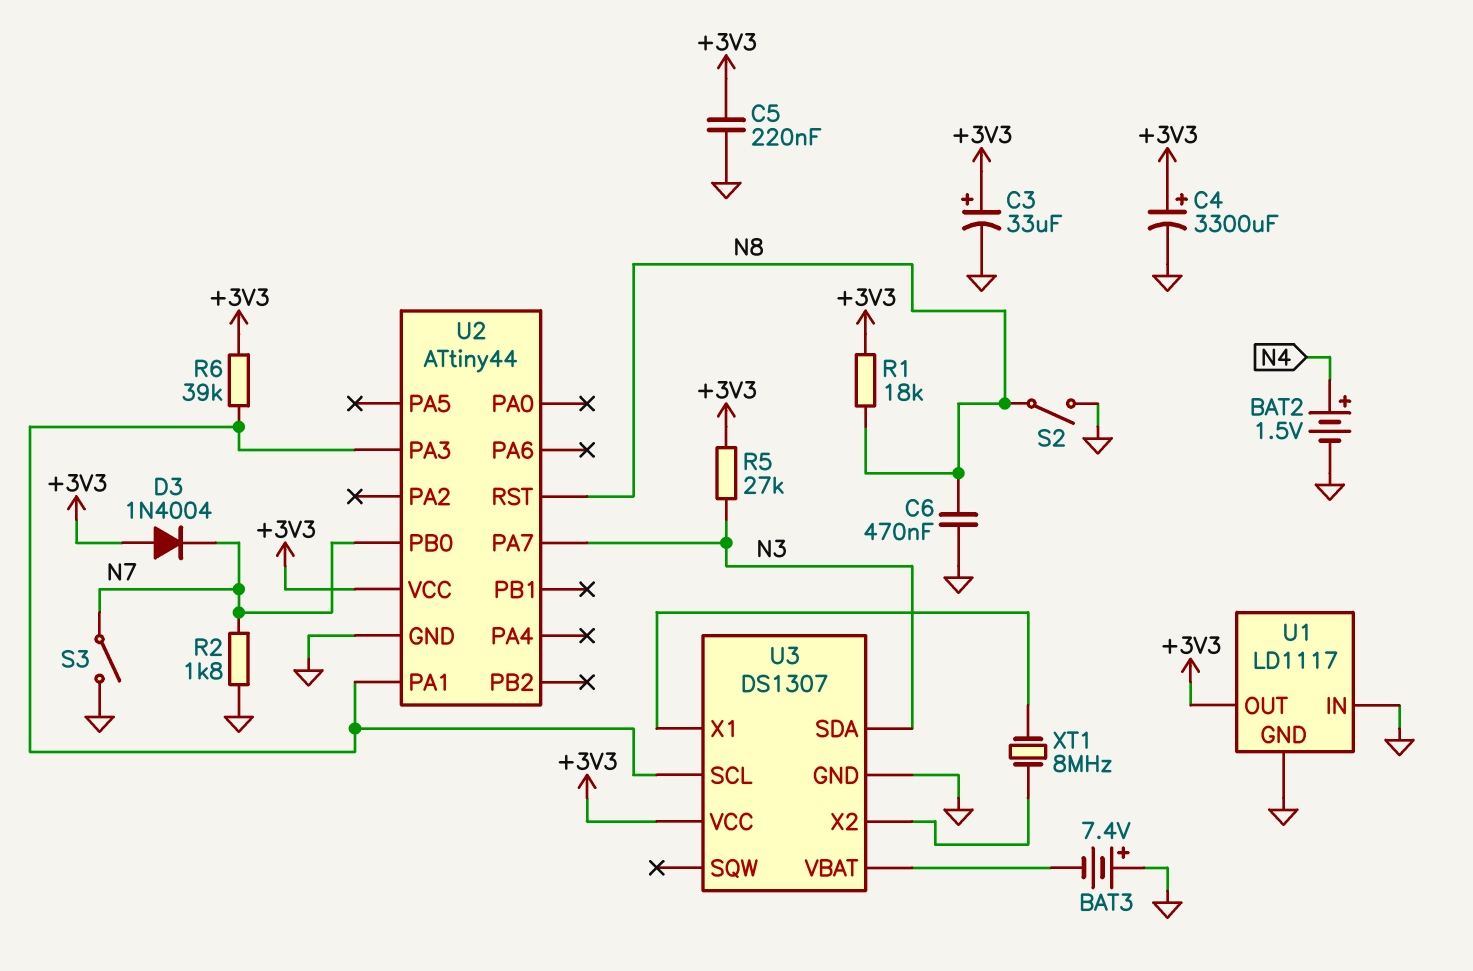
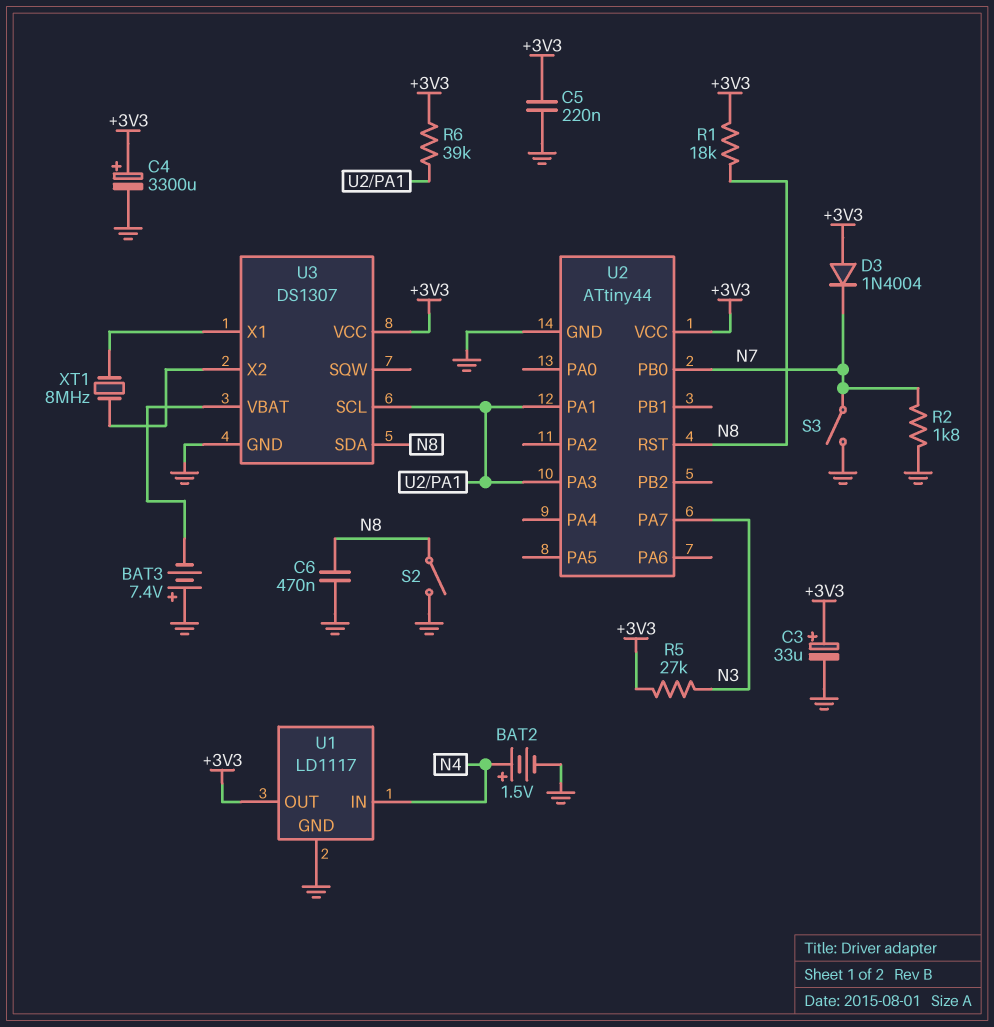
U1 pin IN: GND -> N4
U3 pin SDA: N3 -> N8

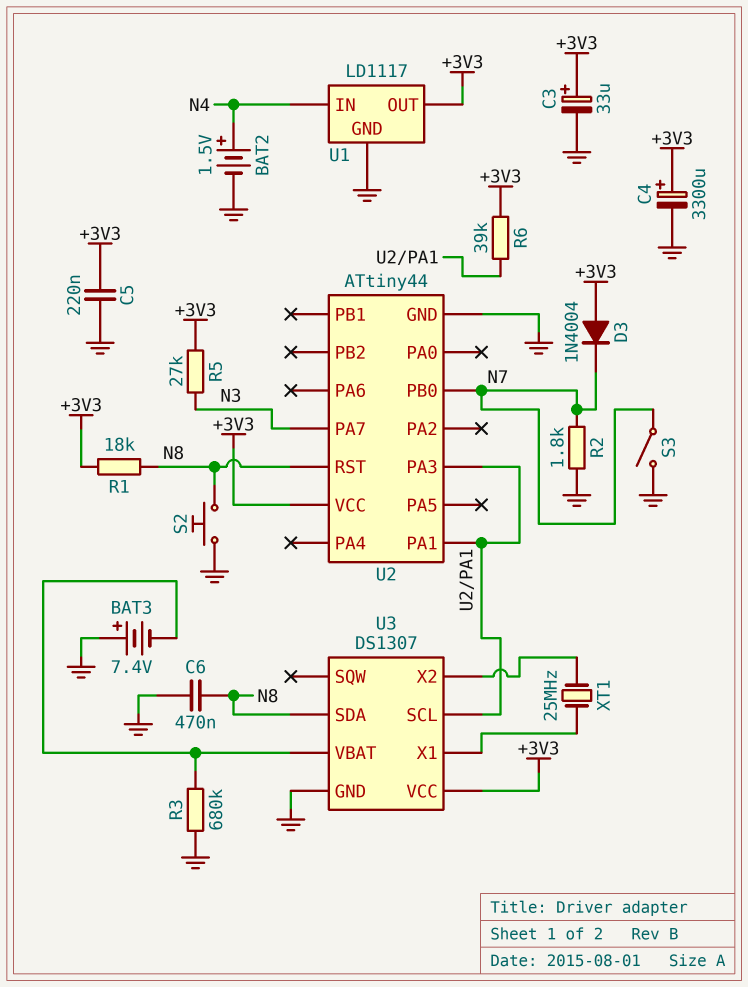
R3: none -> 680k (GND, U3/VBAT)
S2: switch (GND, N8) -> button (GND, N8)
XT1: 8MHz (U3/X1, U3/X2) -> 25MHz (U3/X1, U3/X2)

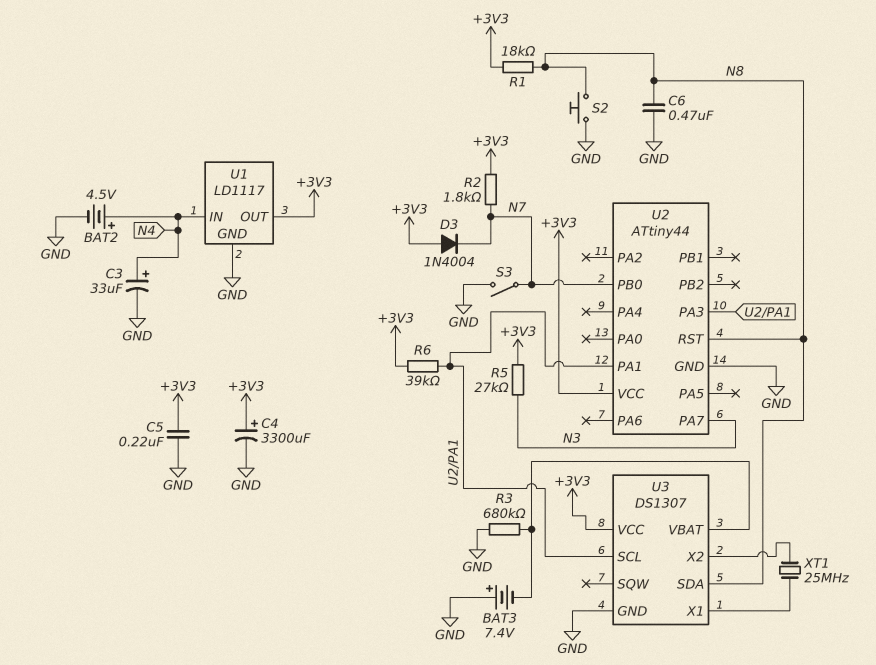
BAT2: 1.5V (plus N4, minus GND) -> 4.5V (plus N4, minus GND)
C3: 33uF (plus +3V3, minus GND) -> 33uF (plus N4, minus GND)
R2: 1.8k (GND, N7) -> 1.8k (+3V3, N7)

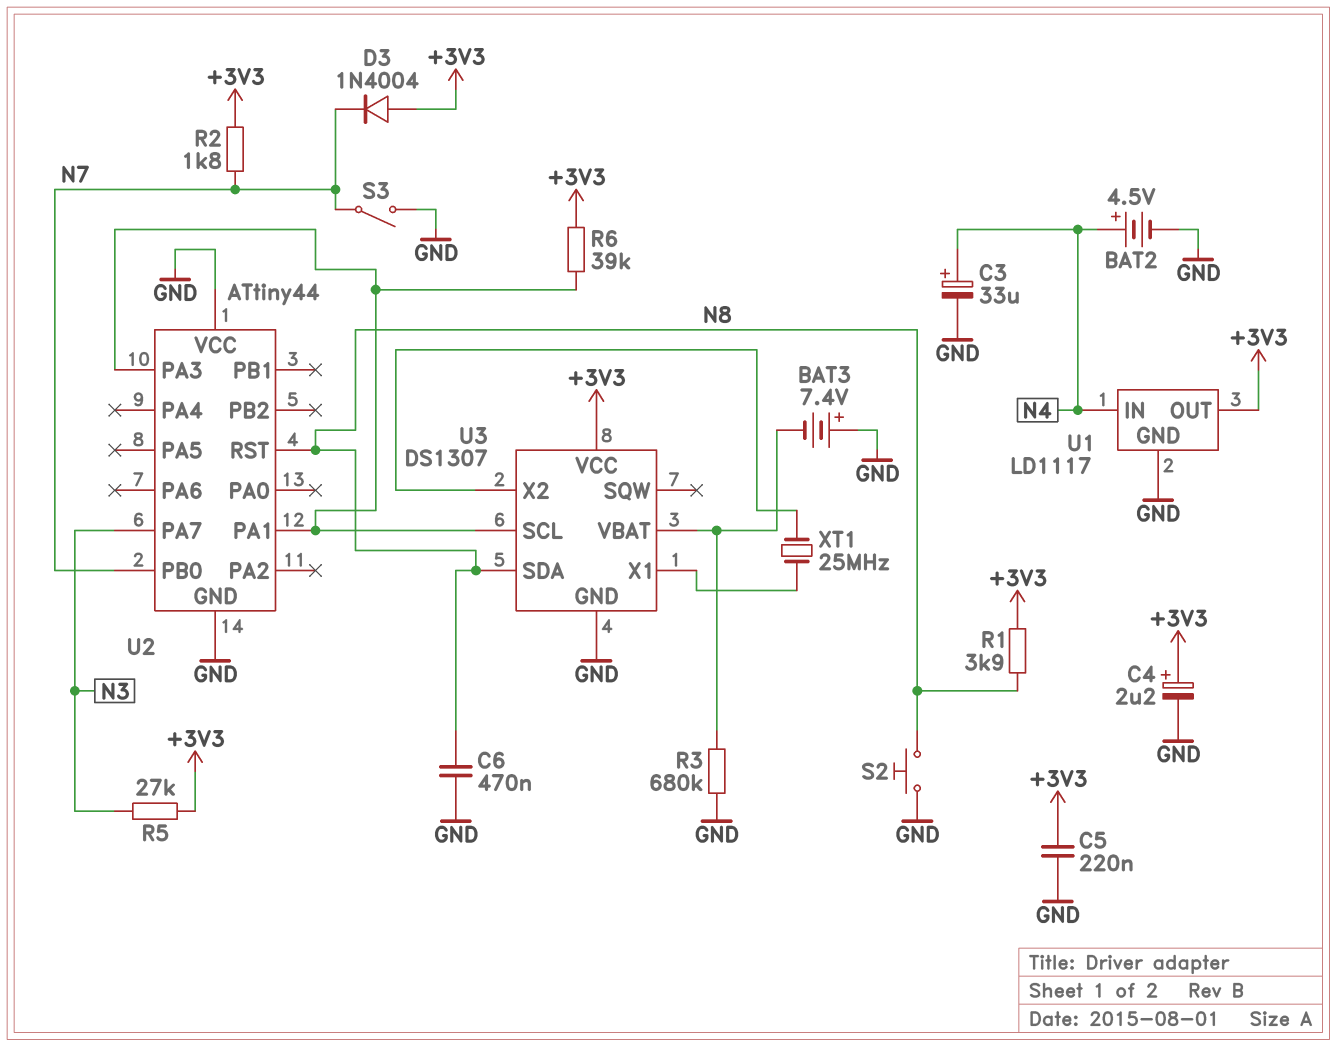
C4: 3300uF (plus +3V3, minus GND) -> 2.2uF (plus +3V3, minus GND)
R1: 18k (+3V3, N8) -> 3.9k (+3V3, N8)
U2 pin VCC: +3V3 -> GND

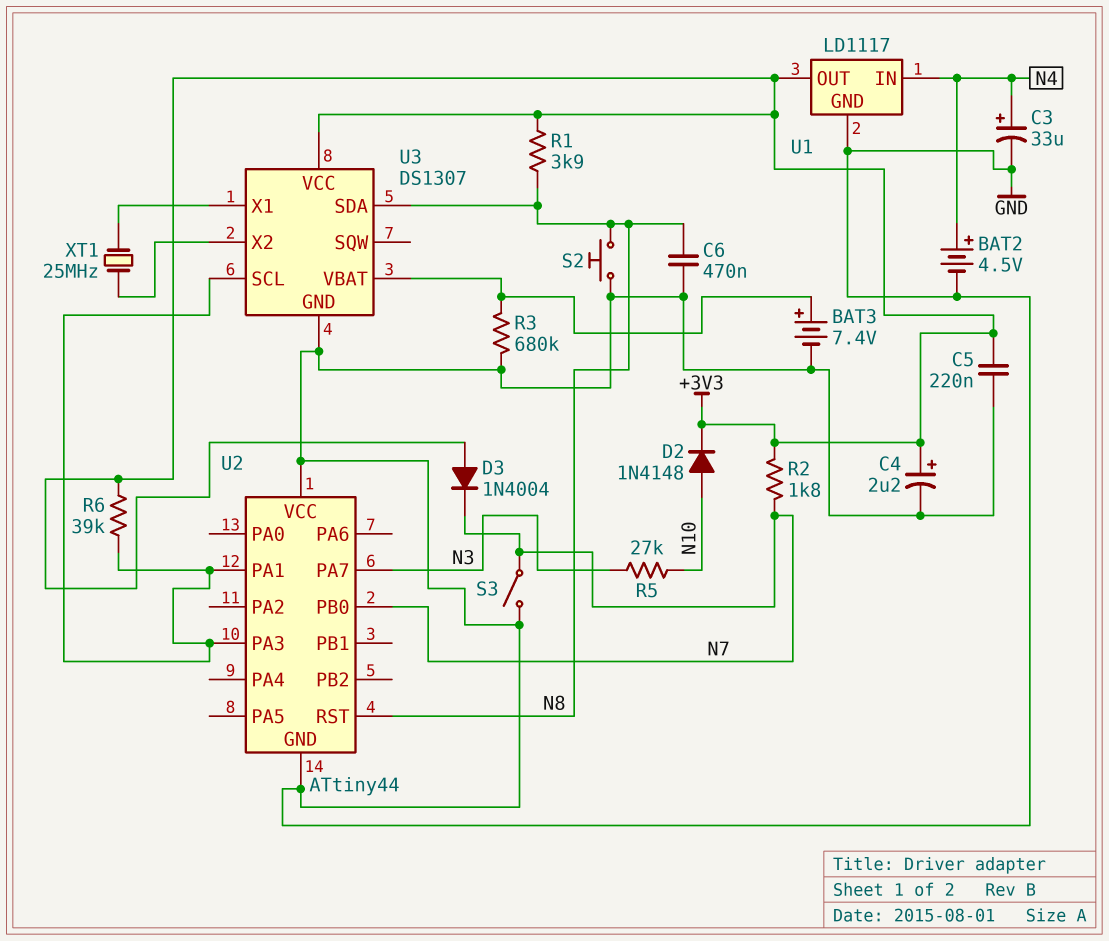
BAT3: 7.4V (plus GND, minus U3/VBAT) -> 7.4V (plus U3/VBAT, minus GND)
D2: none -> diode 1N4148 (A N10, K +3V3)
R5: 27k (+3V3, N3) -> 27k (N3, N10)

